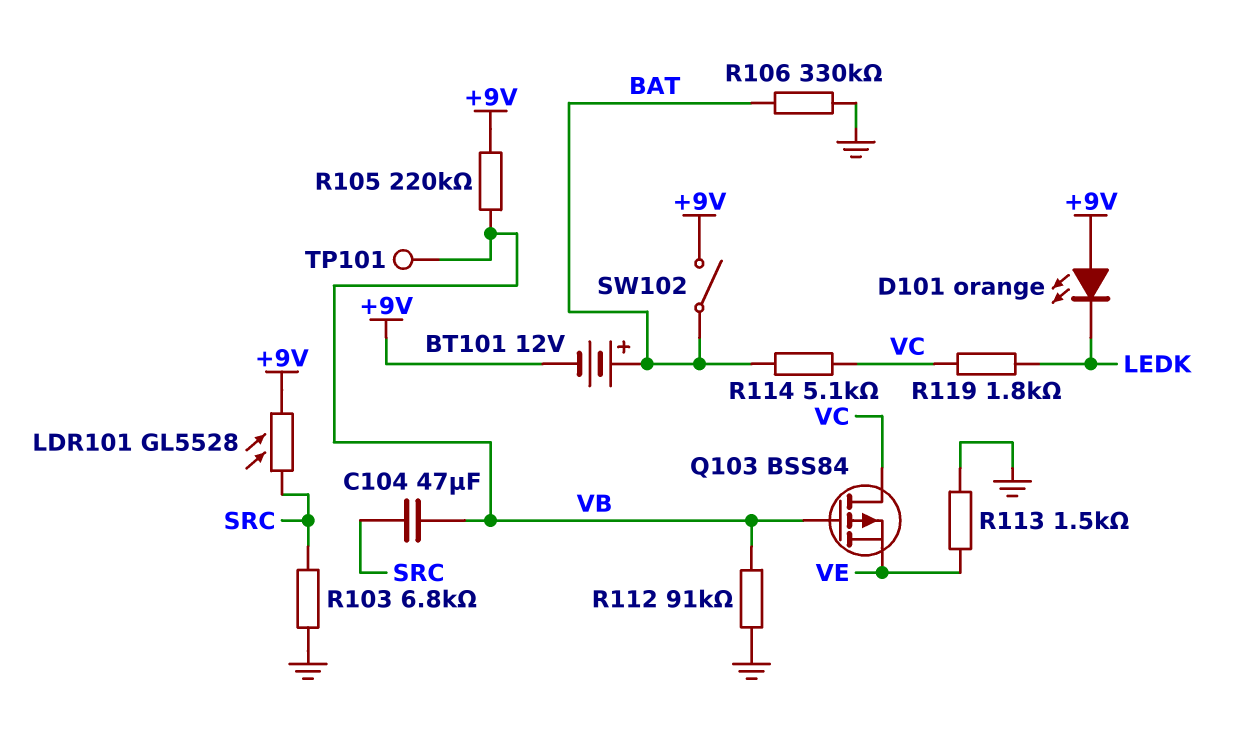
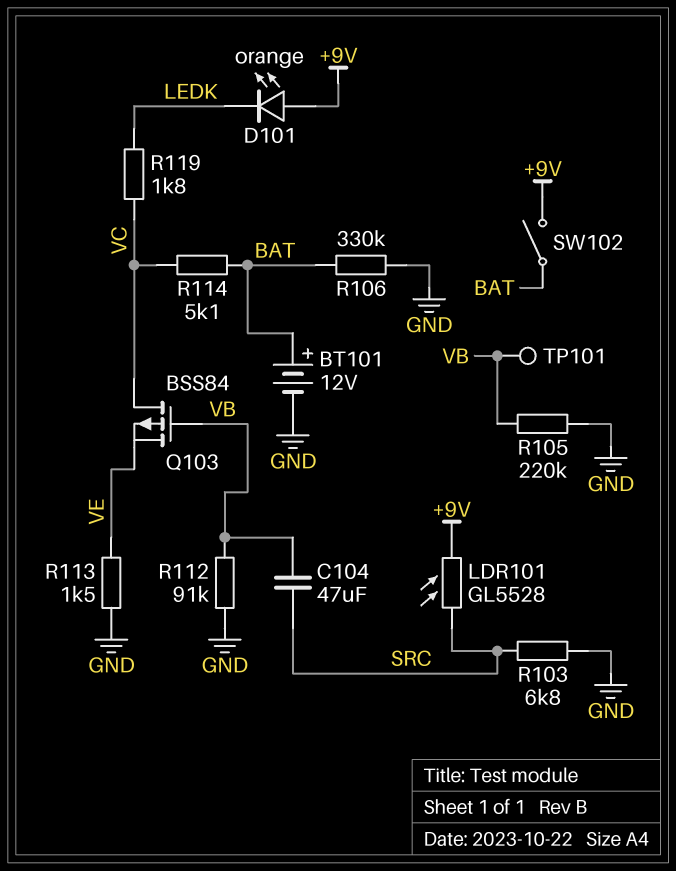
BT101: 12V (plus BAT, minus +9V) -> 12V (plus BAT, minus GND)
R105: 220k (+9V, VB) -> 220k (GND, VB)

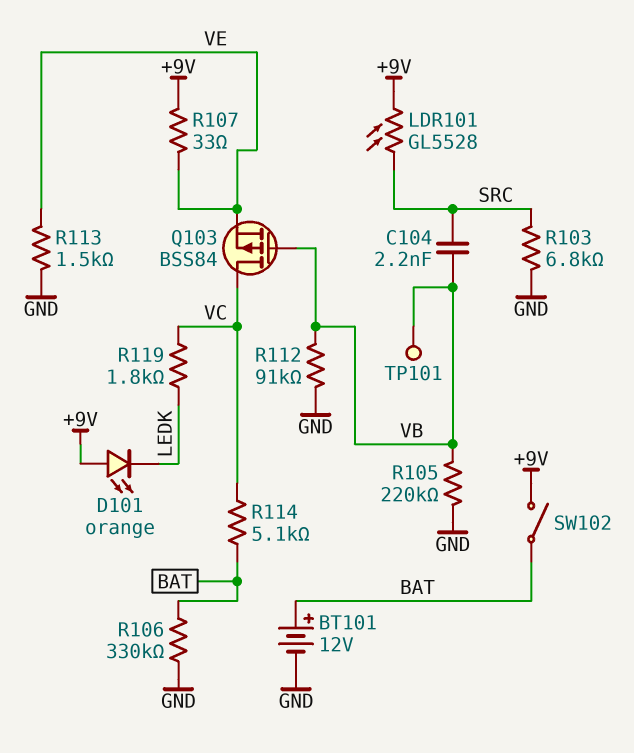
C104: 47uF (SRC, VB) -> 2.2nF (SRC, VB)
R107: none -> 33 (+9V, VE)

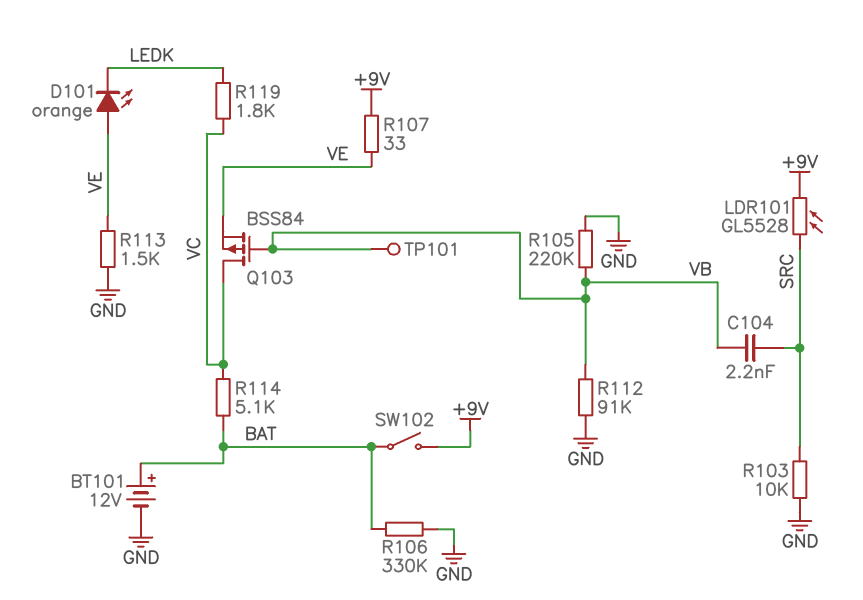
D101: LED orange (A +9V, K LEDK) -> LED orange (A VE, K LEDK)
R103: 6.8k (GND, SRC) -> 10k (GND, SRC)

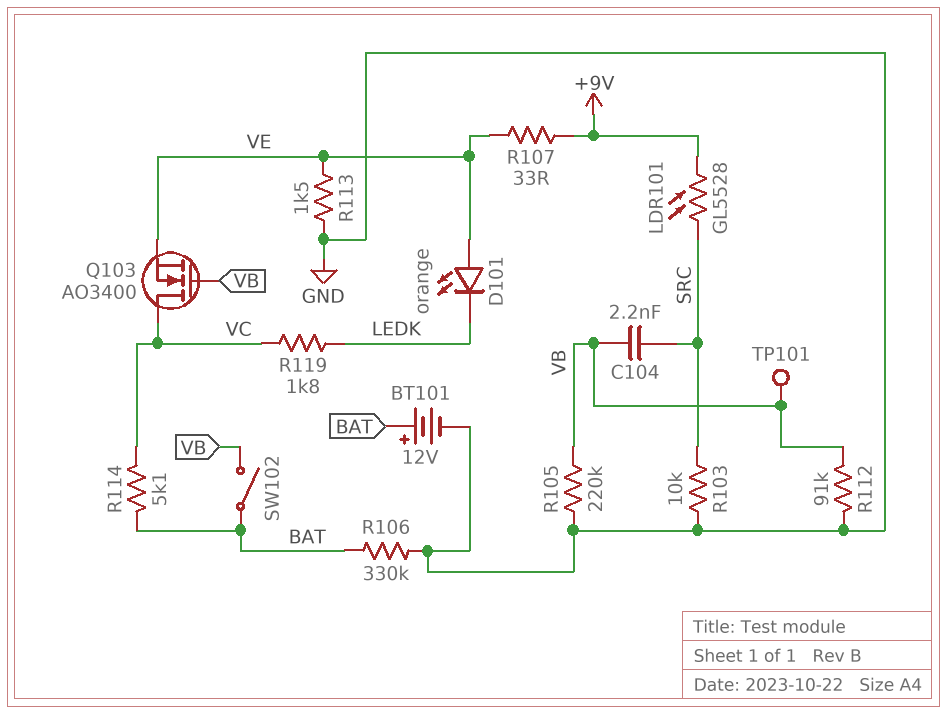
Q103: PMOS BSS84 (G VB, D VC, S VE) -> NMOS AO3400 (G VB, D VC, S VE)
SW102: switch (+9V, BAT) -> switch (BAT, VB)

